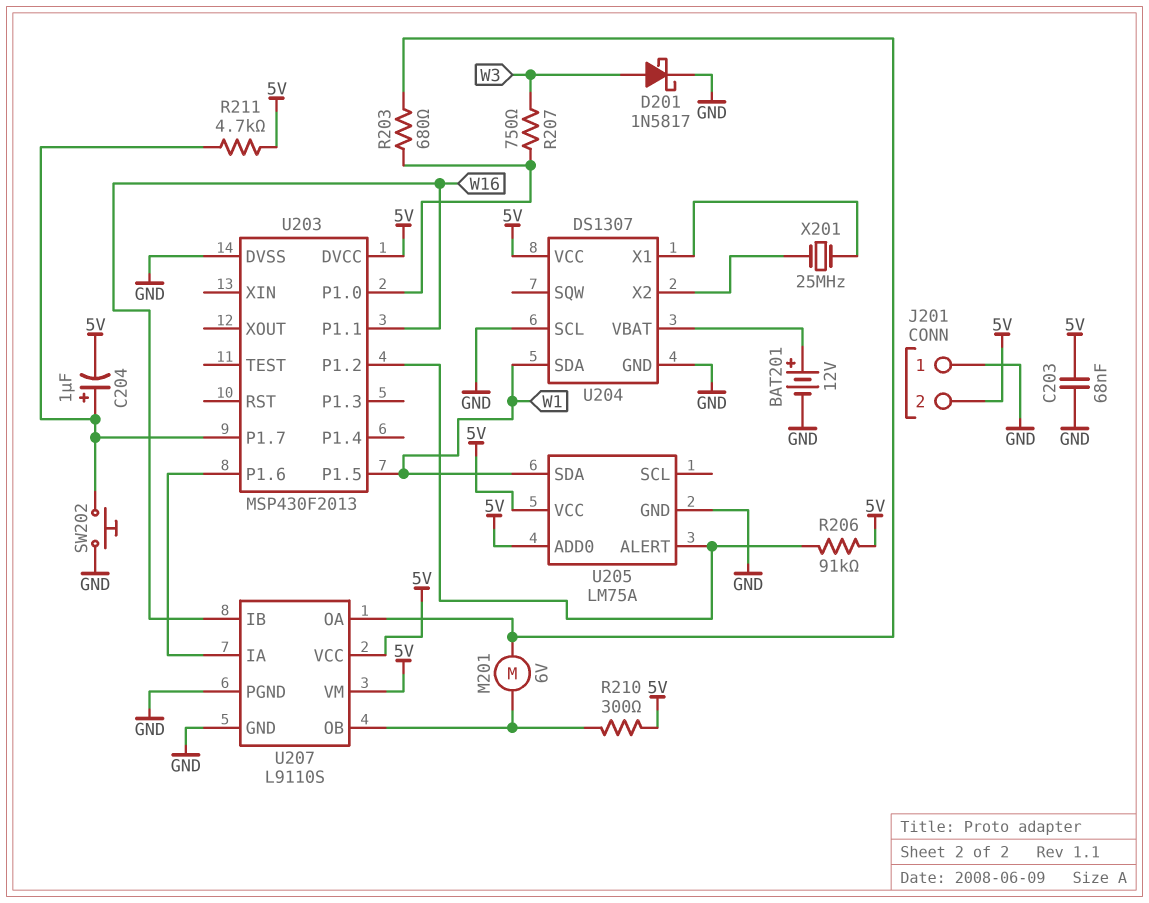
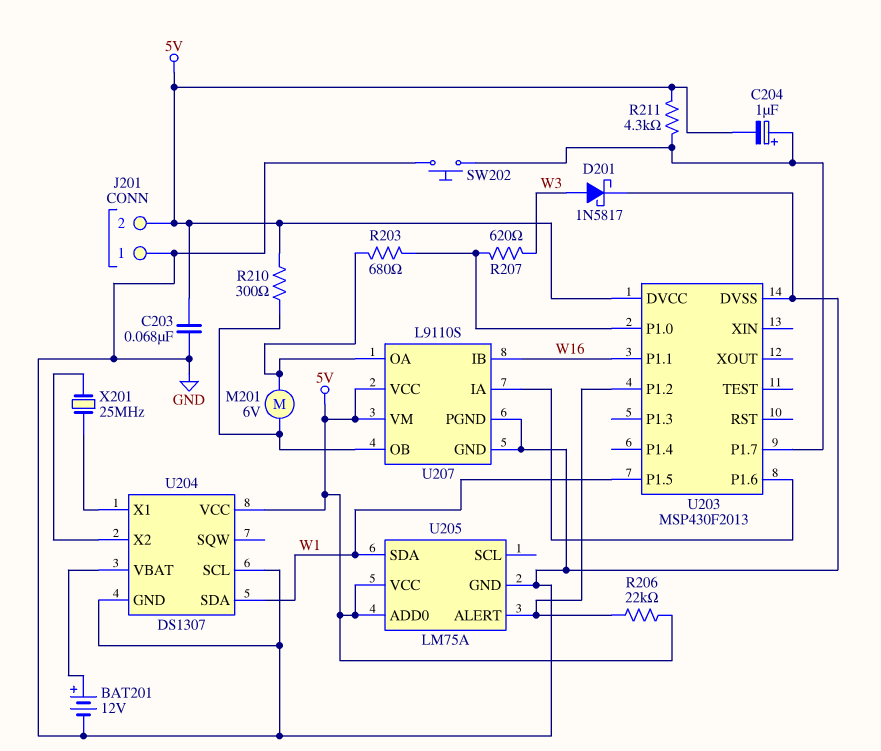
R206: 91k (5V, U203/P1.2) -> 22k (5V, U203/P1.2)
R207: 750 (U203/P1.0, W3) -> 620 (U203/P1.0, W3)
R211: 4.7k (5V, U203/P1.7) -> 4.3k (5V, U203/P1.7)

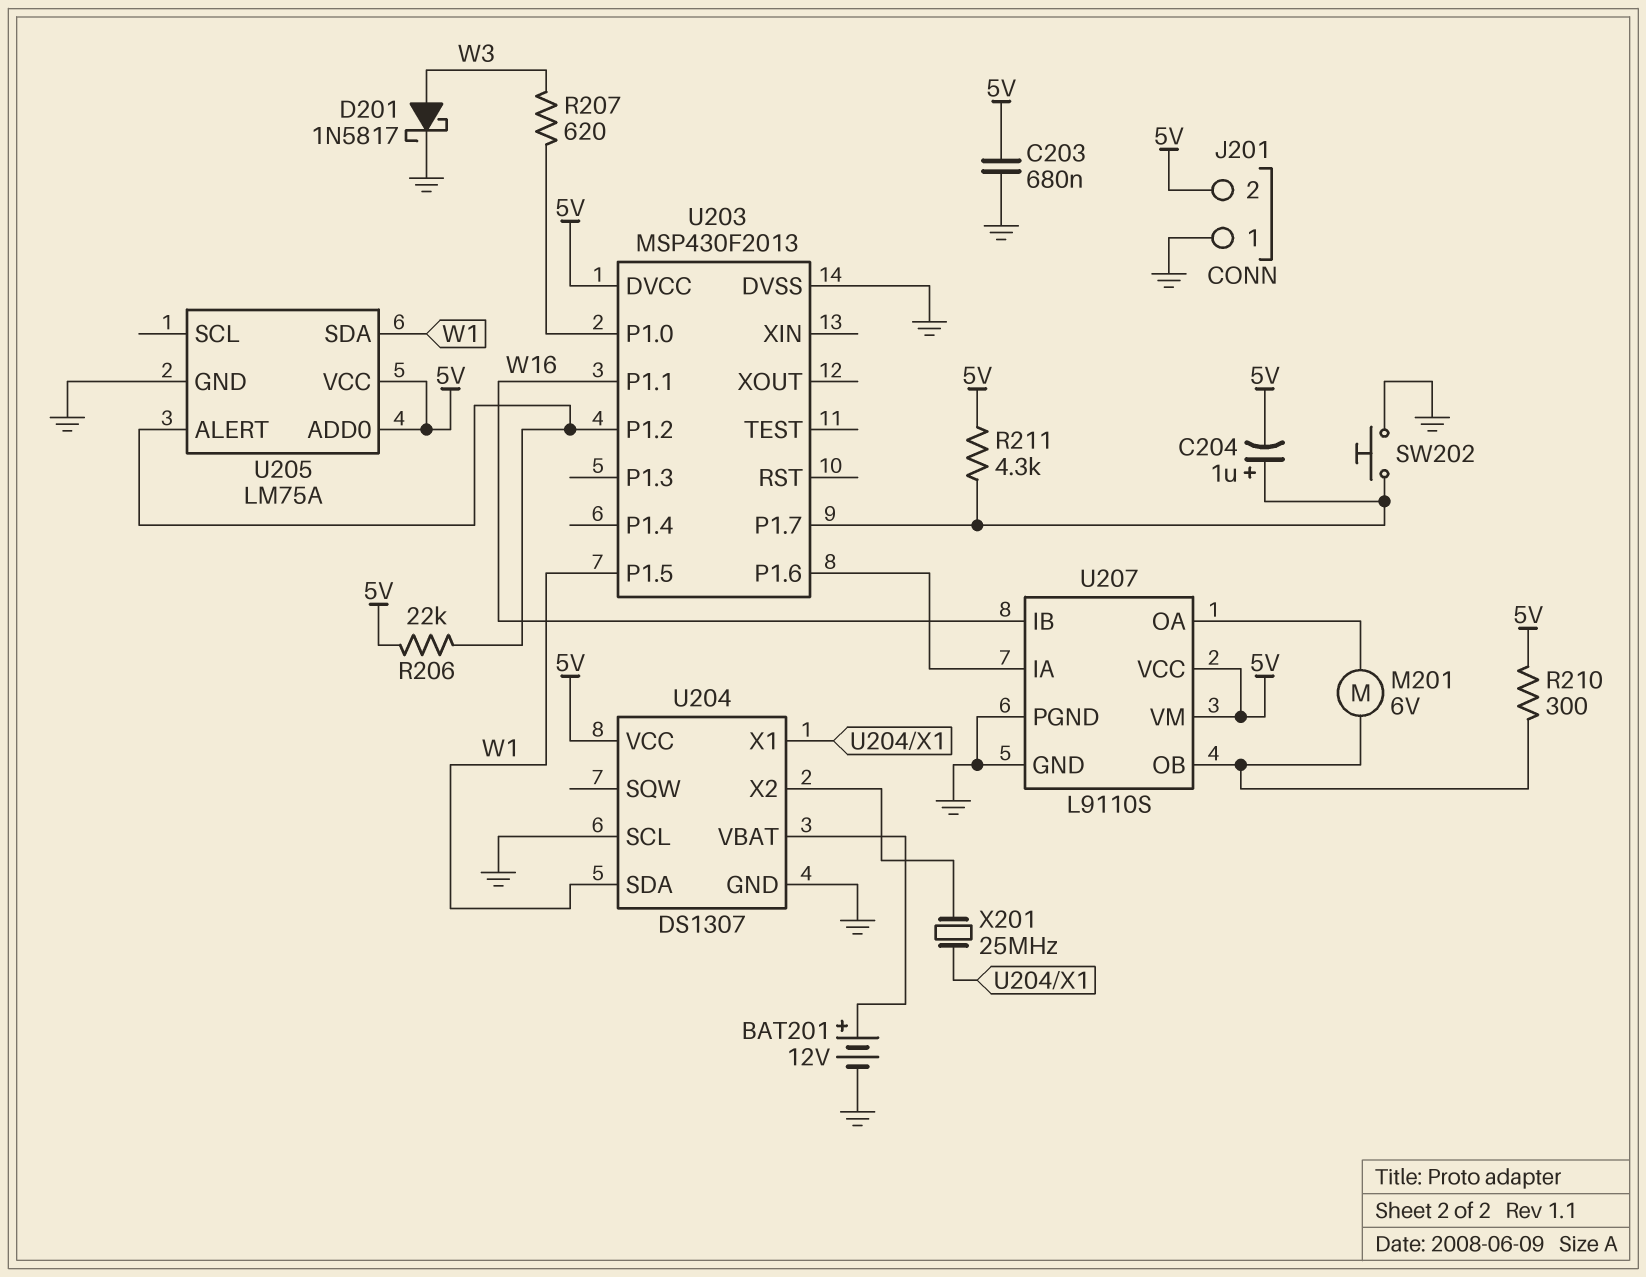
C203: 68nF (5V, GND) -> 680nF (5V, GND)
R203: 680 (U203/P1.0, U207/OA) -> none

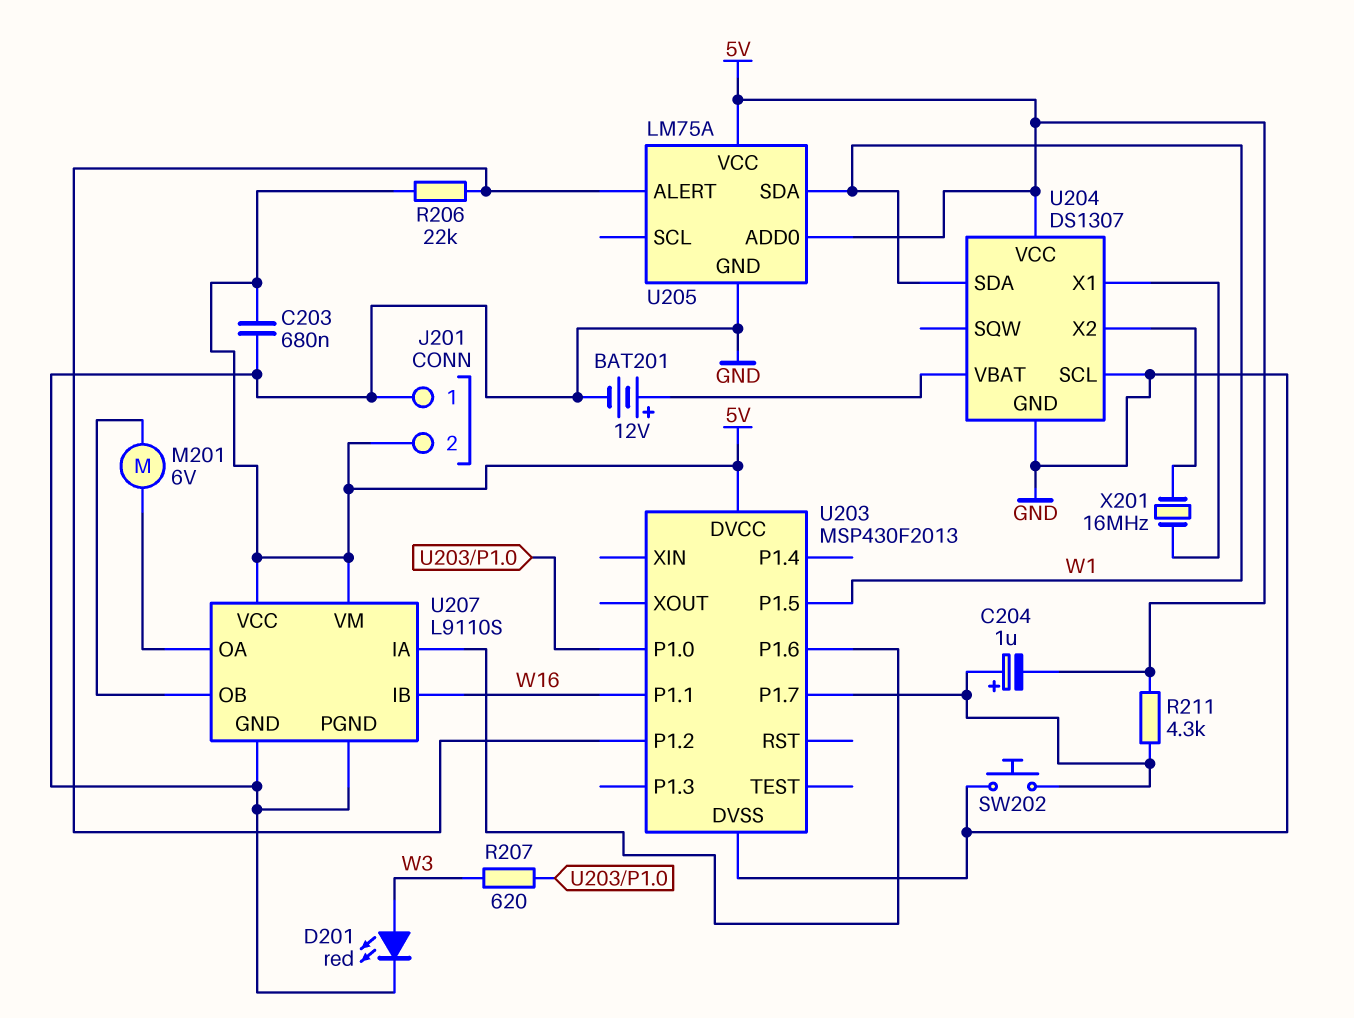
D201: schottky 1N5817 (A W3, K GND) -> LED red (A W3, K GND)
R210: 300 (5V, U207/OB) -> none
X201: 25MHz (U204/X1, U204/X2) -> 16MHz (U204/X1, U204/X2)

